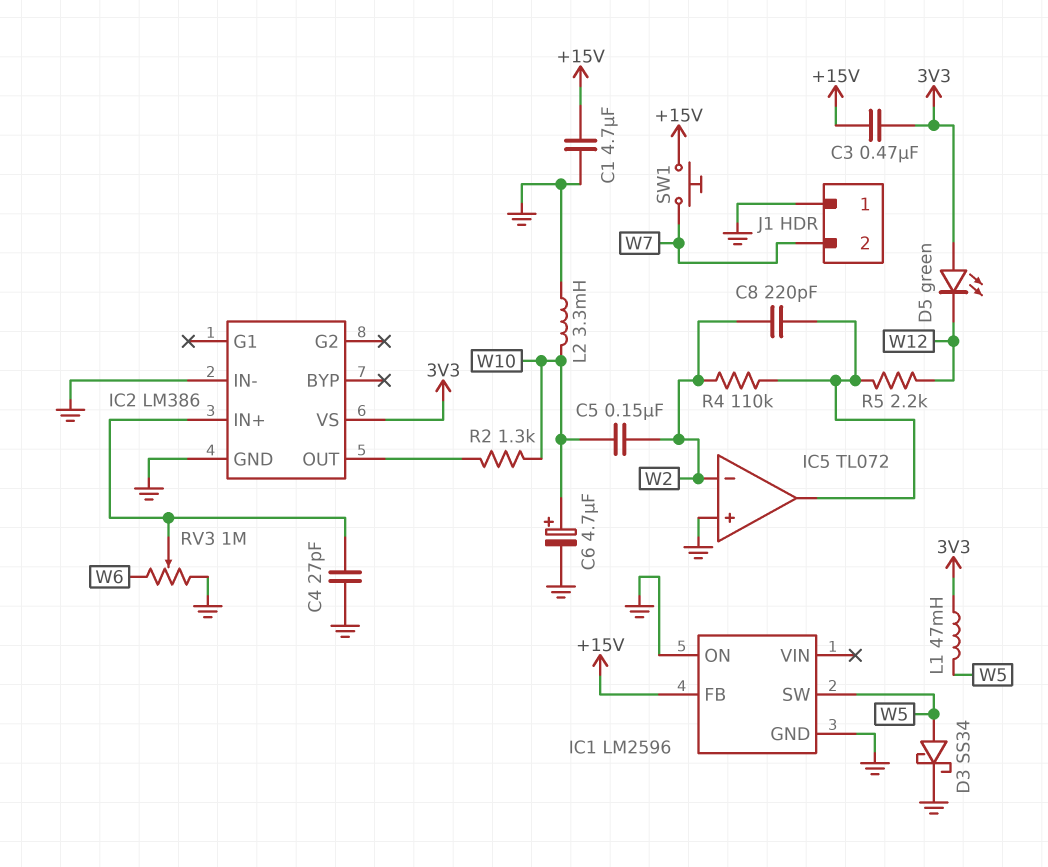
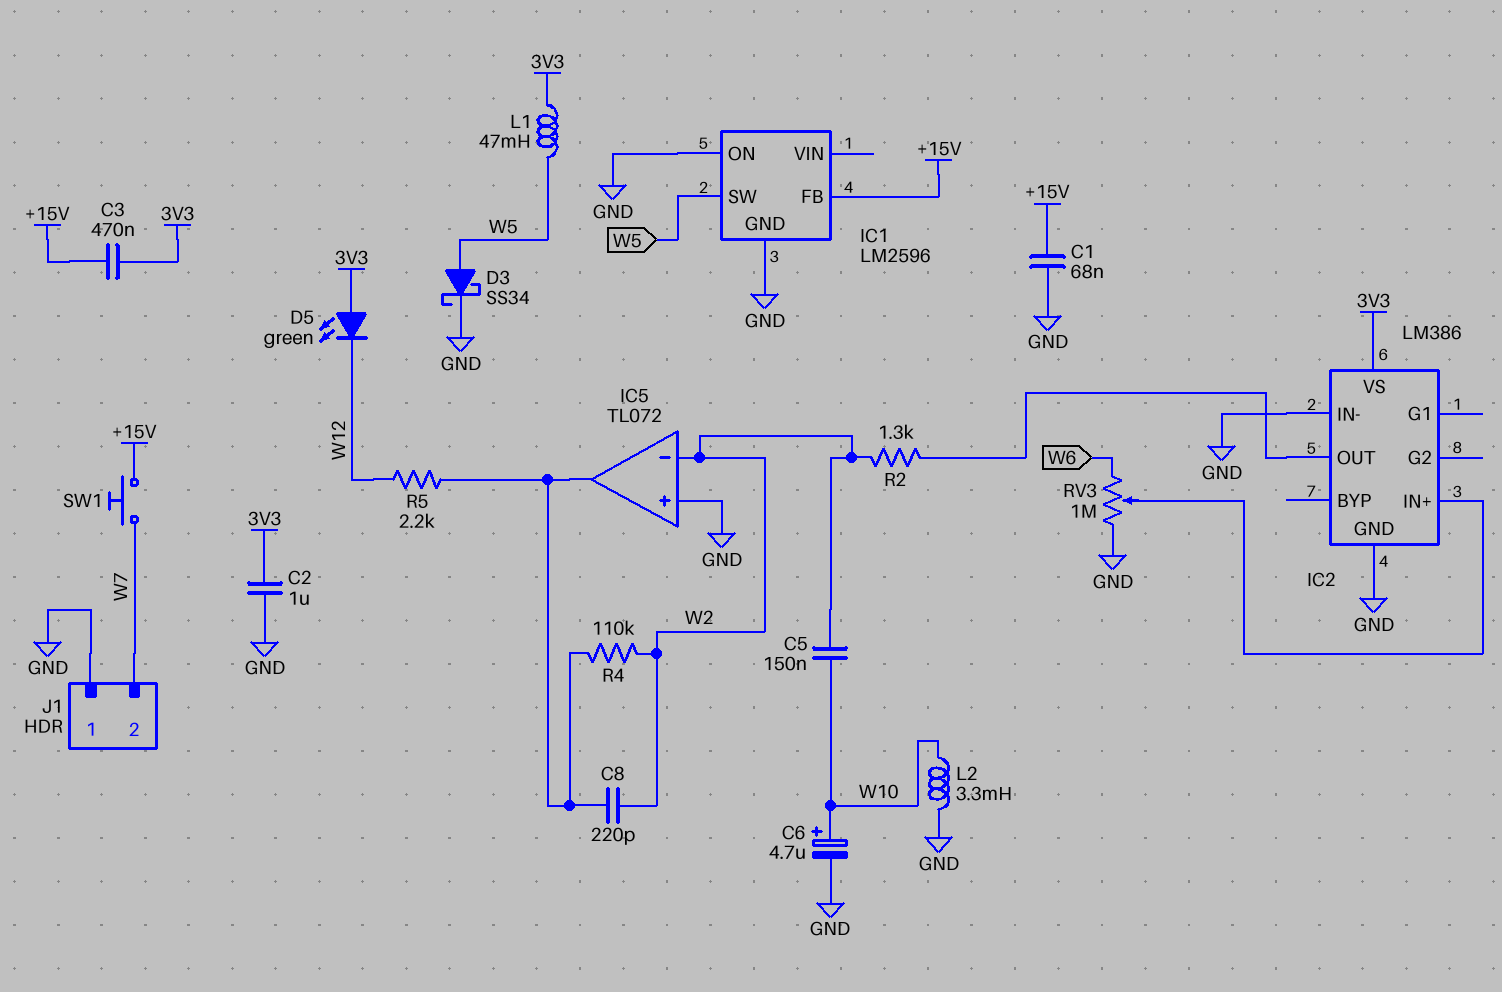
C1: 4.7uF (+15V, GND) -> 68nF (+15V, GND)
C2: none -> 1uF (3V3, GND)
C4: 27pF (GND, IC2/IN+) -> none
R2: 1.3k (IC2/OUT, W10) -> 1.3k (IC2/OUT, W2)

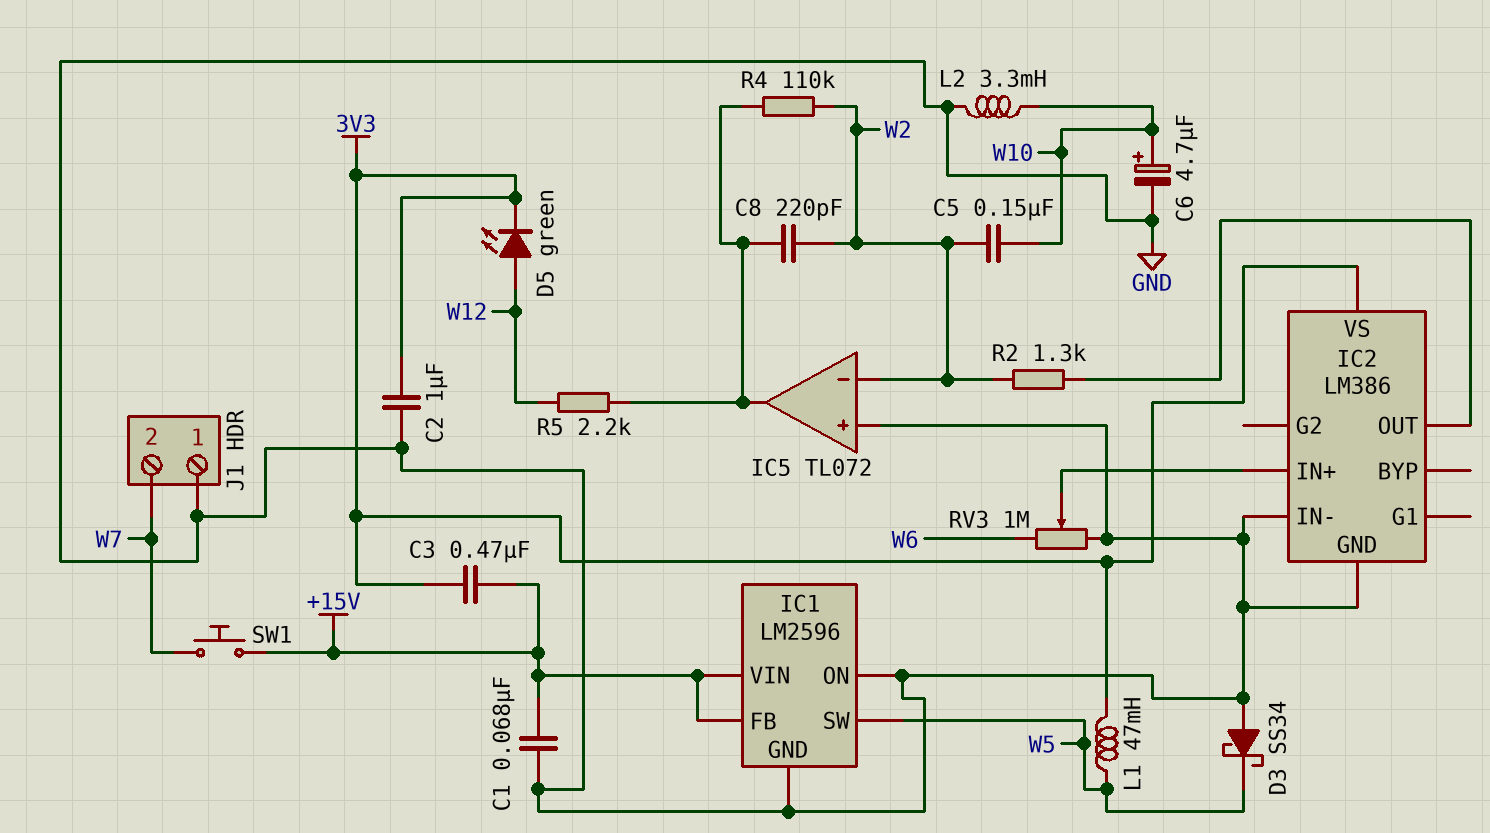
D3: schottky SS34 (A W5, K GND) -> schottky SS34 (A GND, K W5)
D5: LED green (A 3V3, K W12) -> LED green (A W12, K 3V3)
IC1 pin VIN: none -> +15V

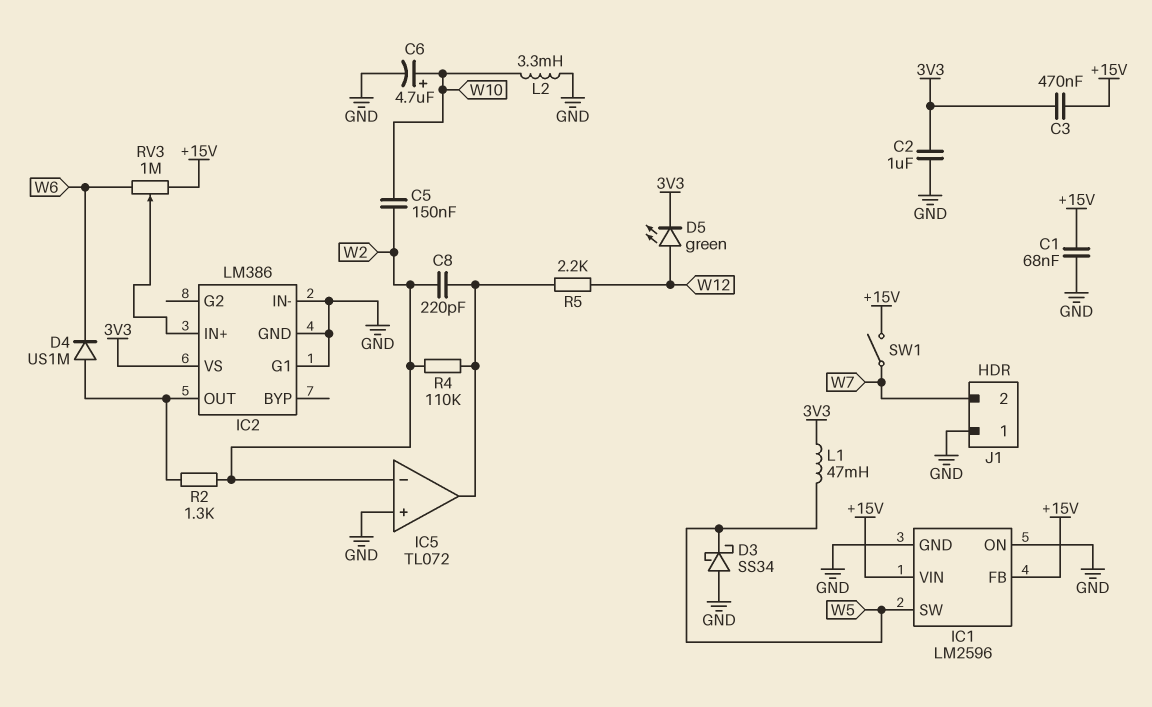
D4: none -> diode US1M (A IC2/OUT, K W6)
IC2 pin G1: none -> GND
RV3: 1M (GND, W6, wiper IC2/IN+) -> 1M (+15V, W6, wiper IC2/IN+)
SW1: button (+15V, W7) -> switch (+15V, W7)

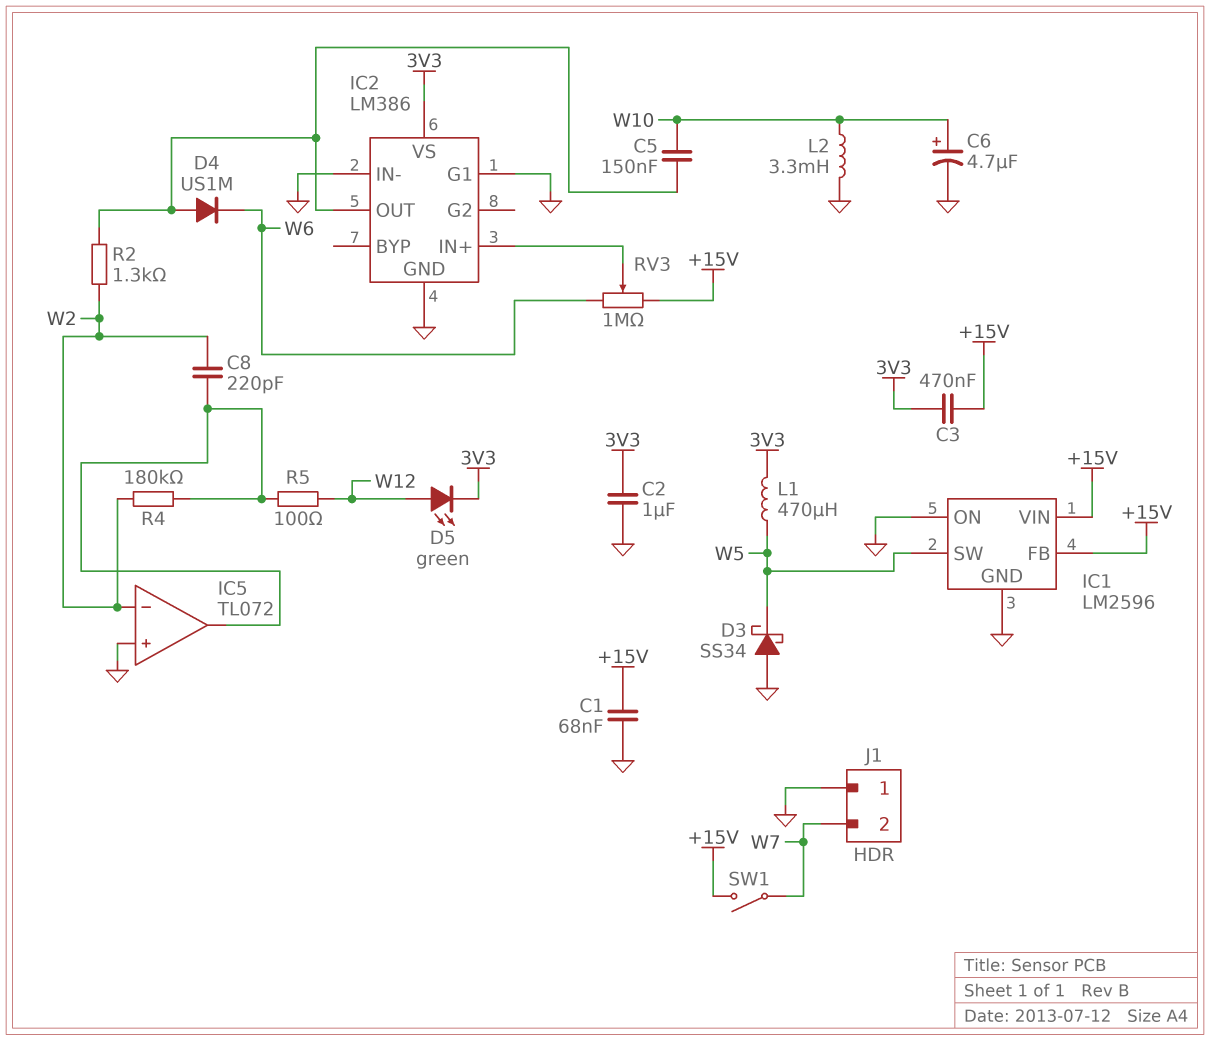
C5: 150nF (W2, W10) -> 150nF (IC2/OUT, W10)
L1: 47mH (3V3, W5) -> 470uH (3V3, W5)
R4: 110k (IC5/out, W2) -> 180k (IC5/out, W2)
R5: 2.2k (IC5/out, W12) -> 100 (IC5/out, W12)

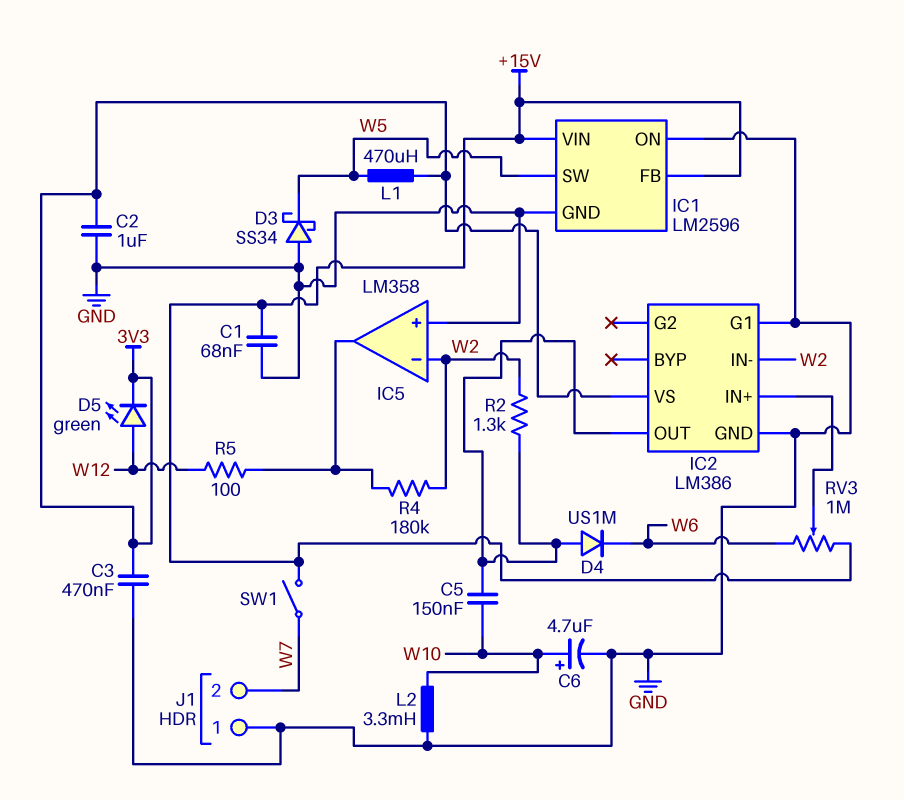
C3: 470nF (+15V, 3V3) -> 470nF (3V3, GND)
C8: 220pF (IC5/out, W2) -> none
IC2 pin IN-: GND -> W2
IC5: TL072 -> LM358

